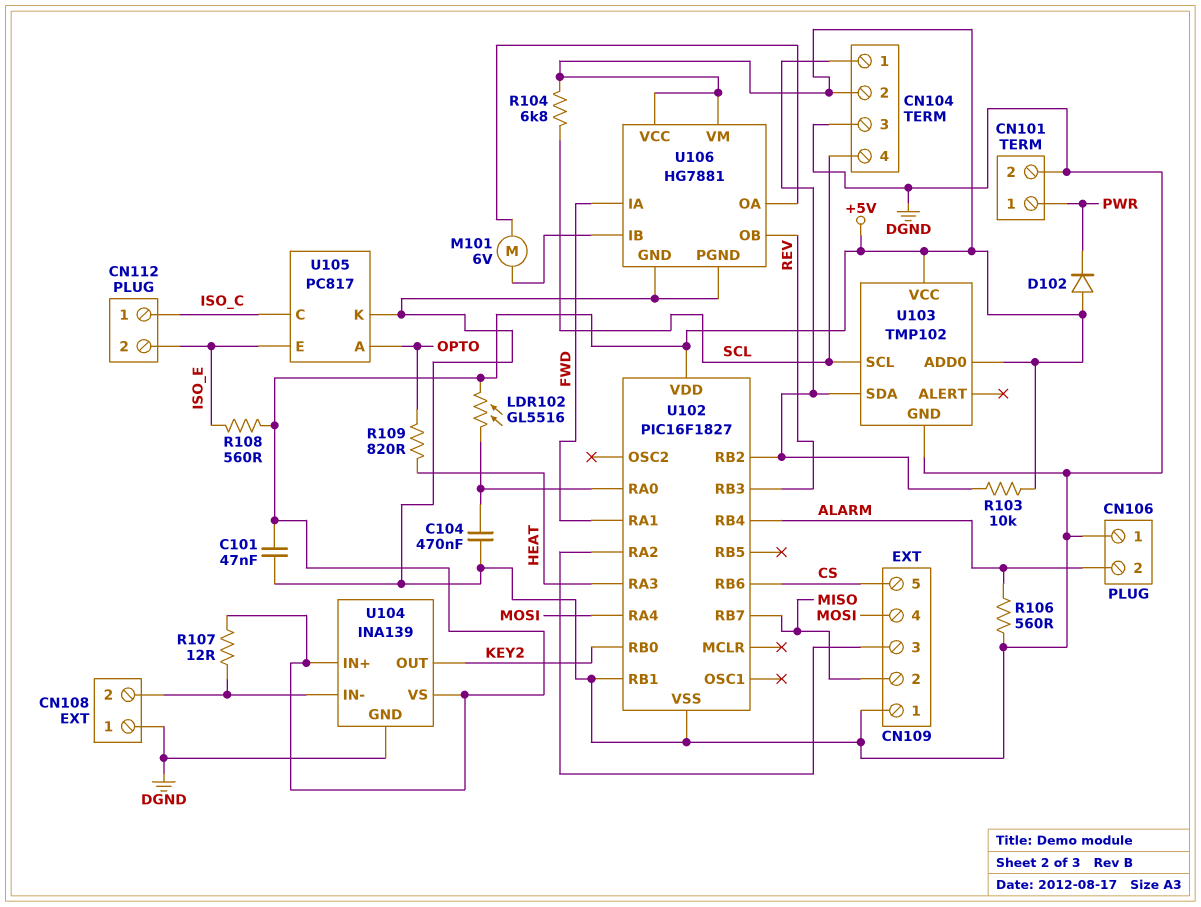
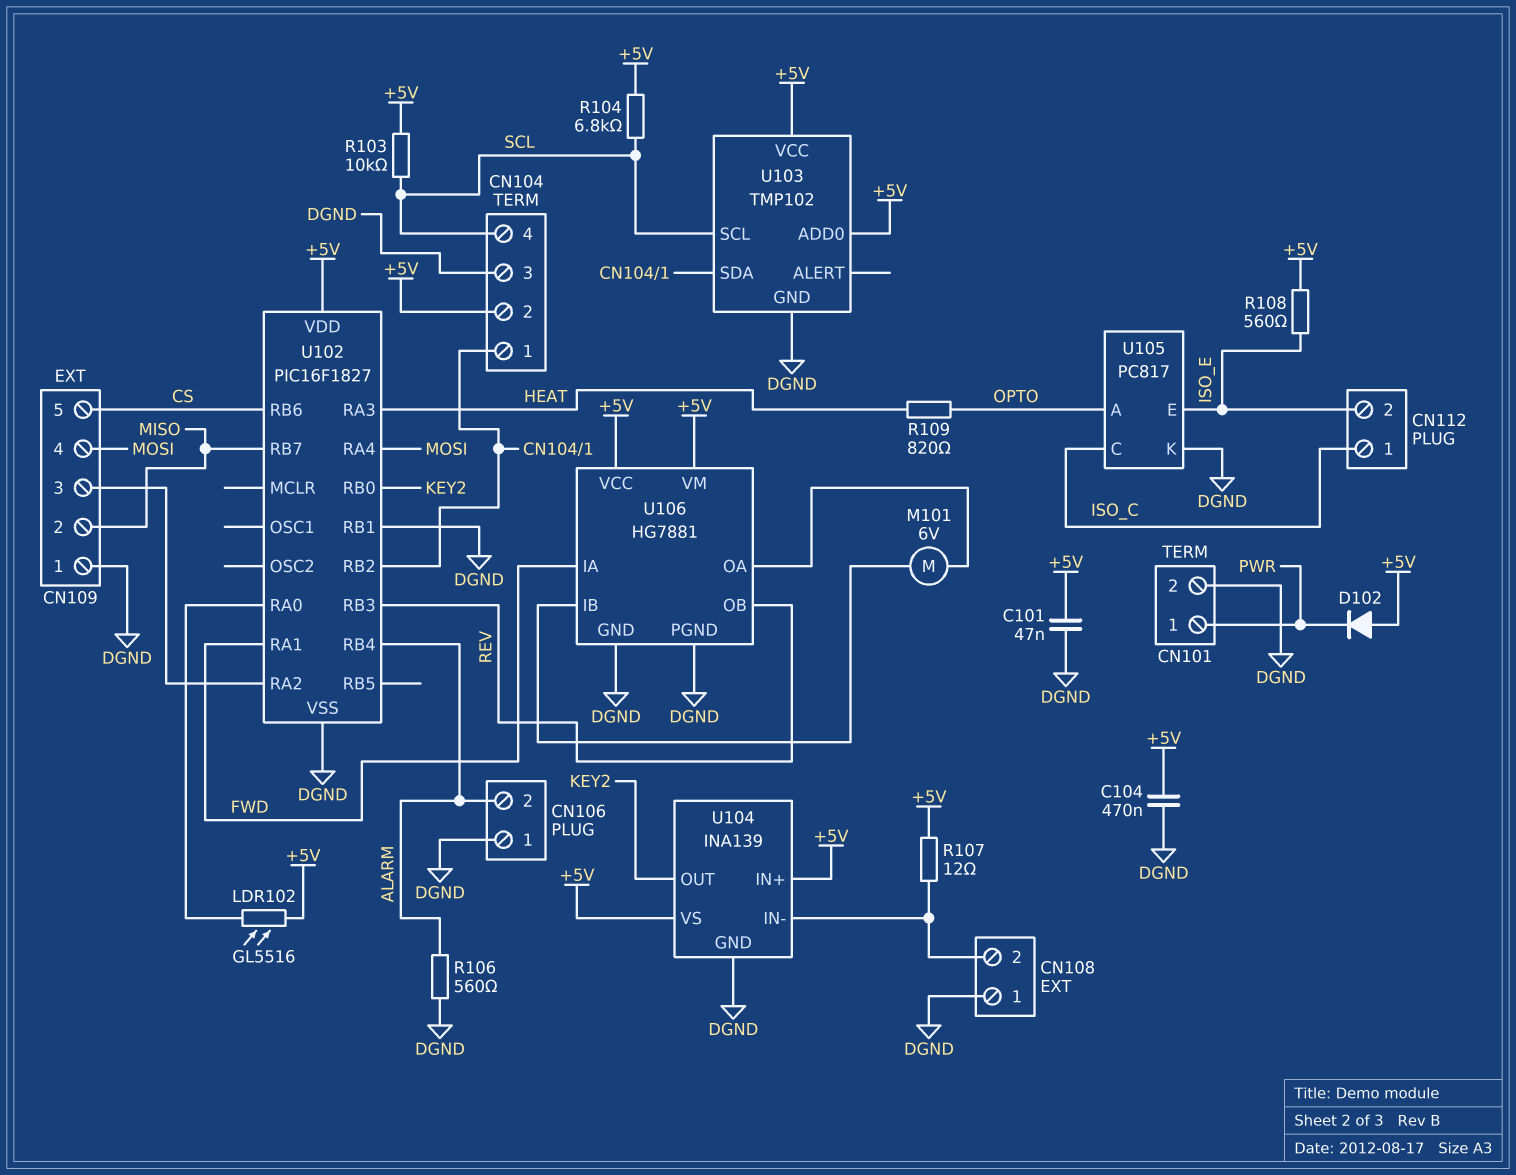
C104: 470nF (DGND, U102/RA0) -> 470nF (+5V, DGND)
R103: 10k (+5V, CN104/1) -> 10k (+5V, SCL)

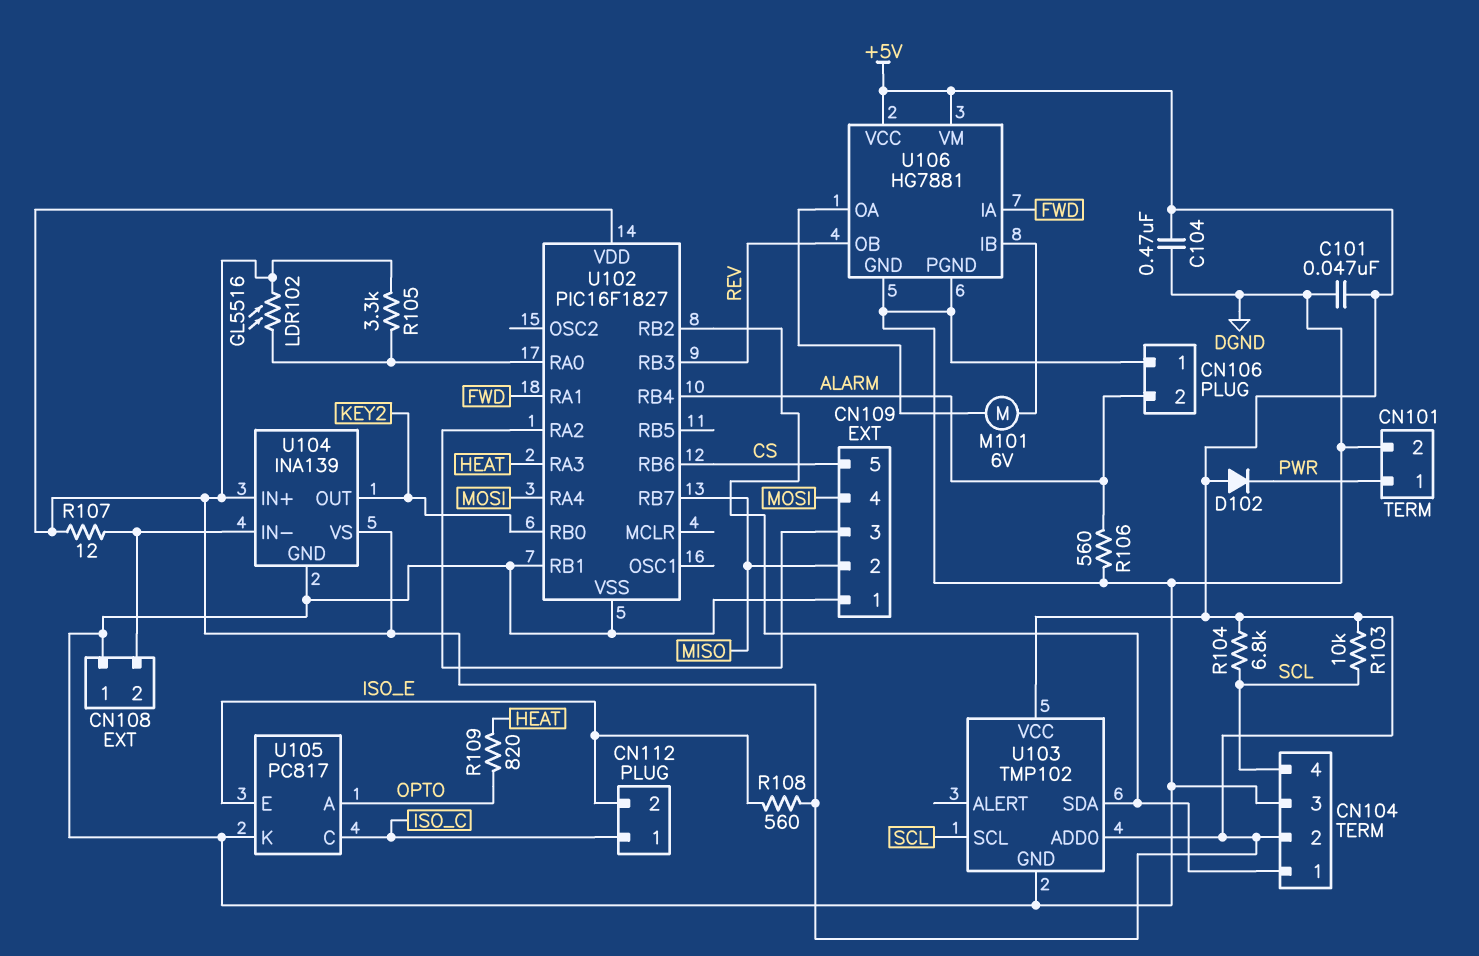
R105: none -> 3.3k (+5V, U102/RA0)

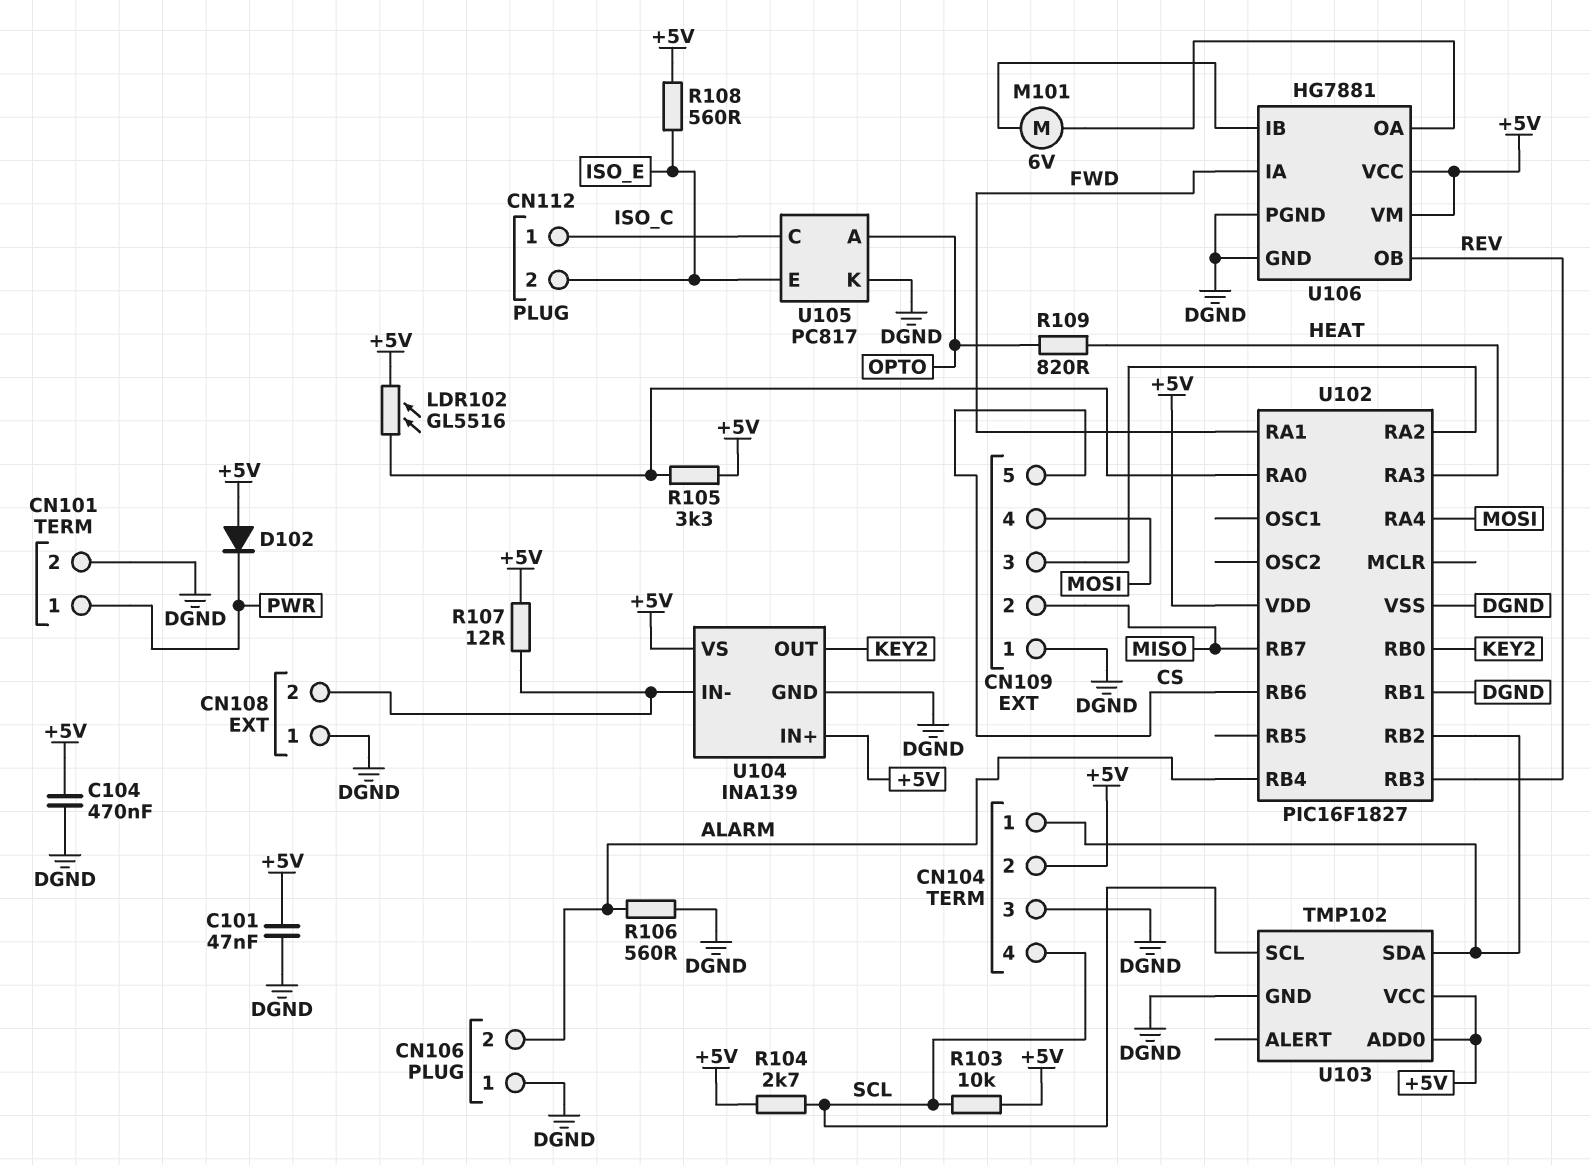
R104: 6.8k (+5V, SCL) -> 2.7k (+5V, SCL)

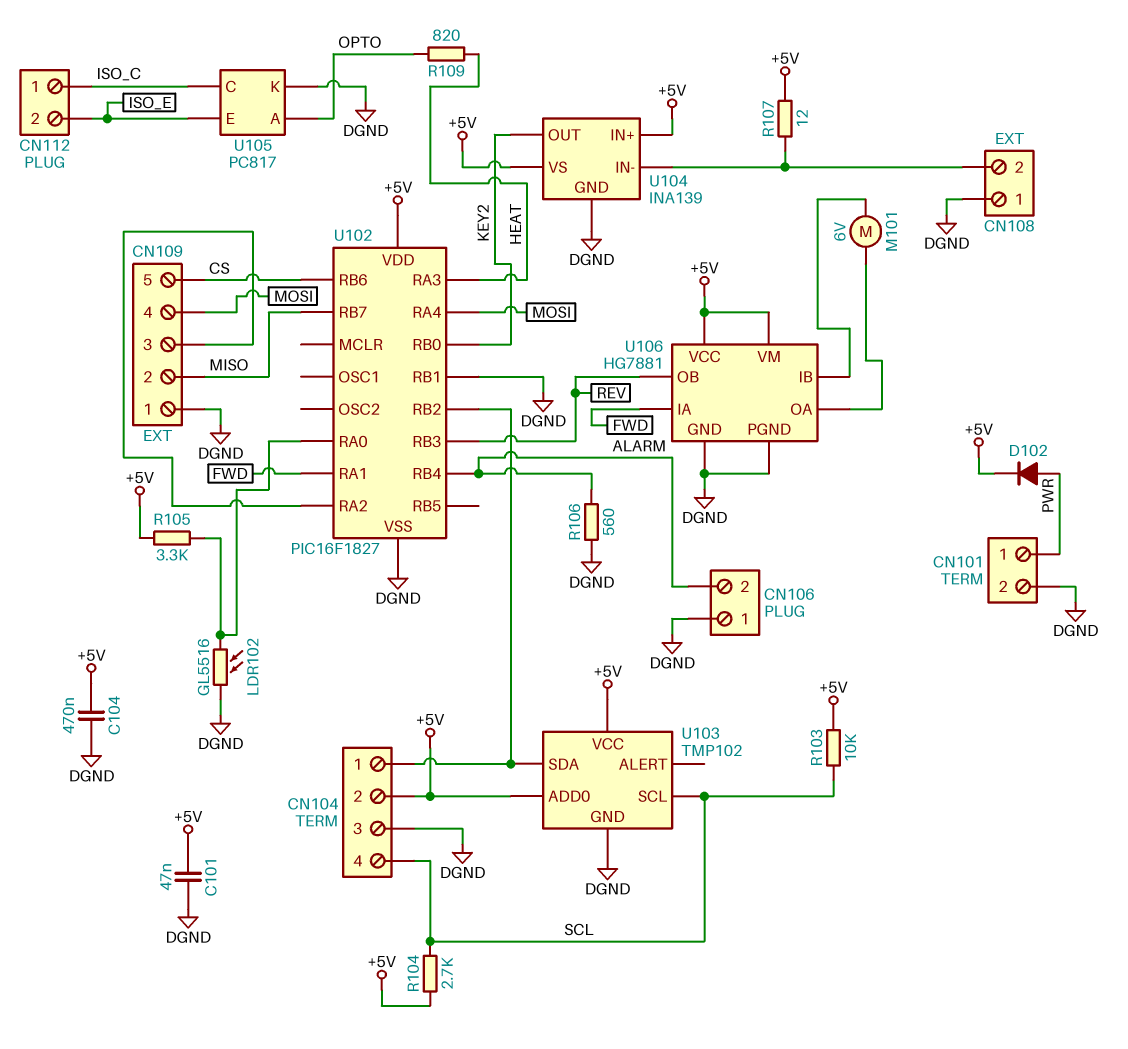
D102: diode (A +5V, K PWR) -> diode (A PWR, K +5V)
LDR102: GL5516 (+5V, U102/RA0) -> GL5516 (DGND, U102/RA0)
R108: 560 (+5V, ISO_E) -> none

